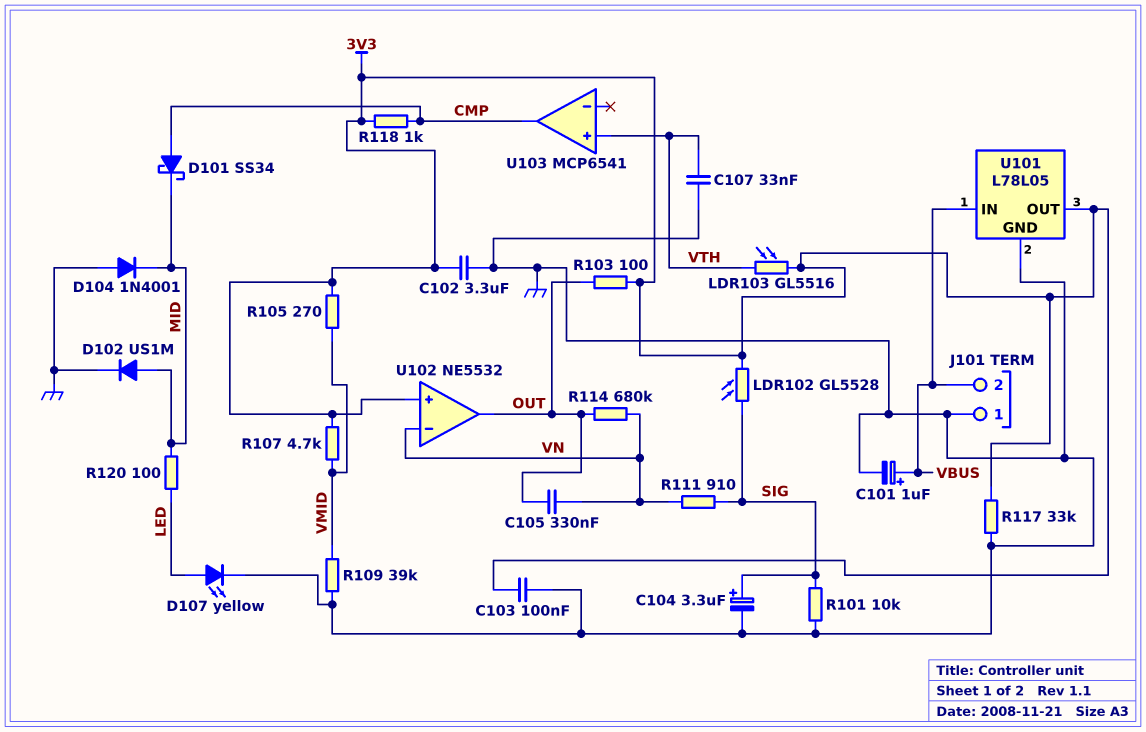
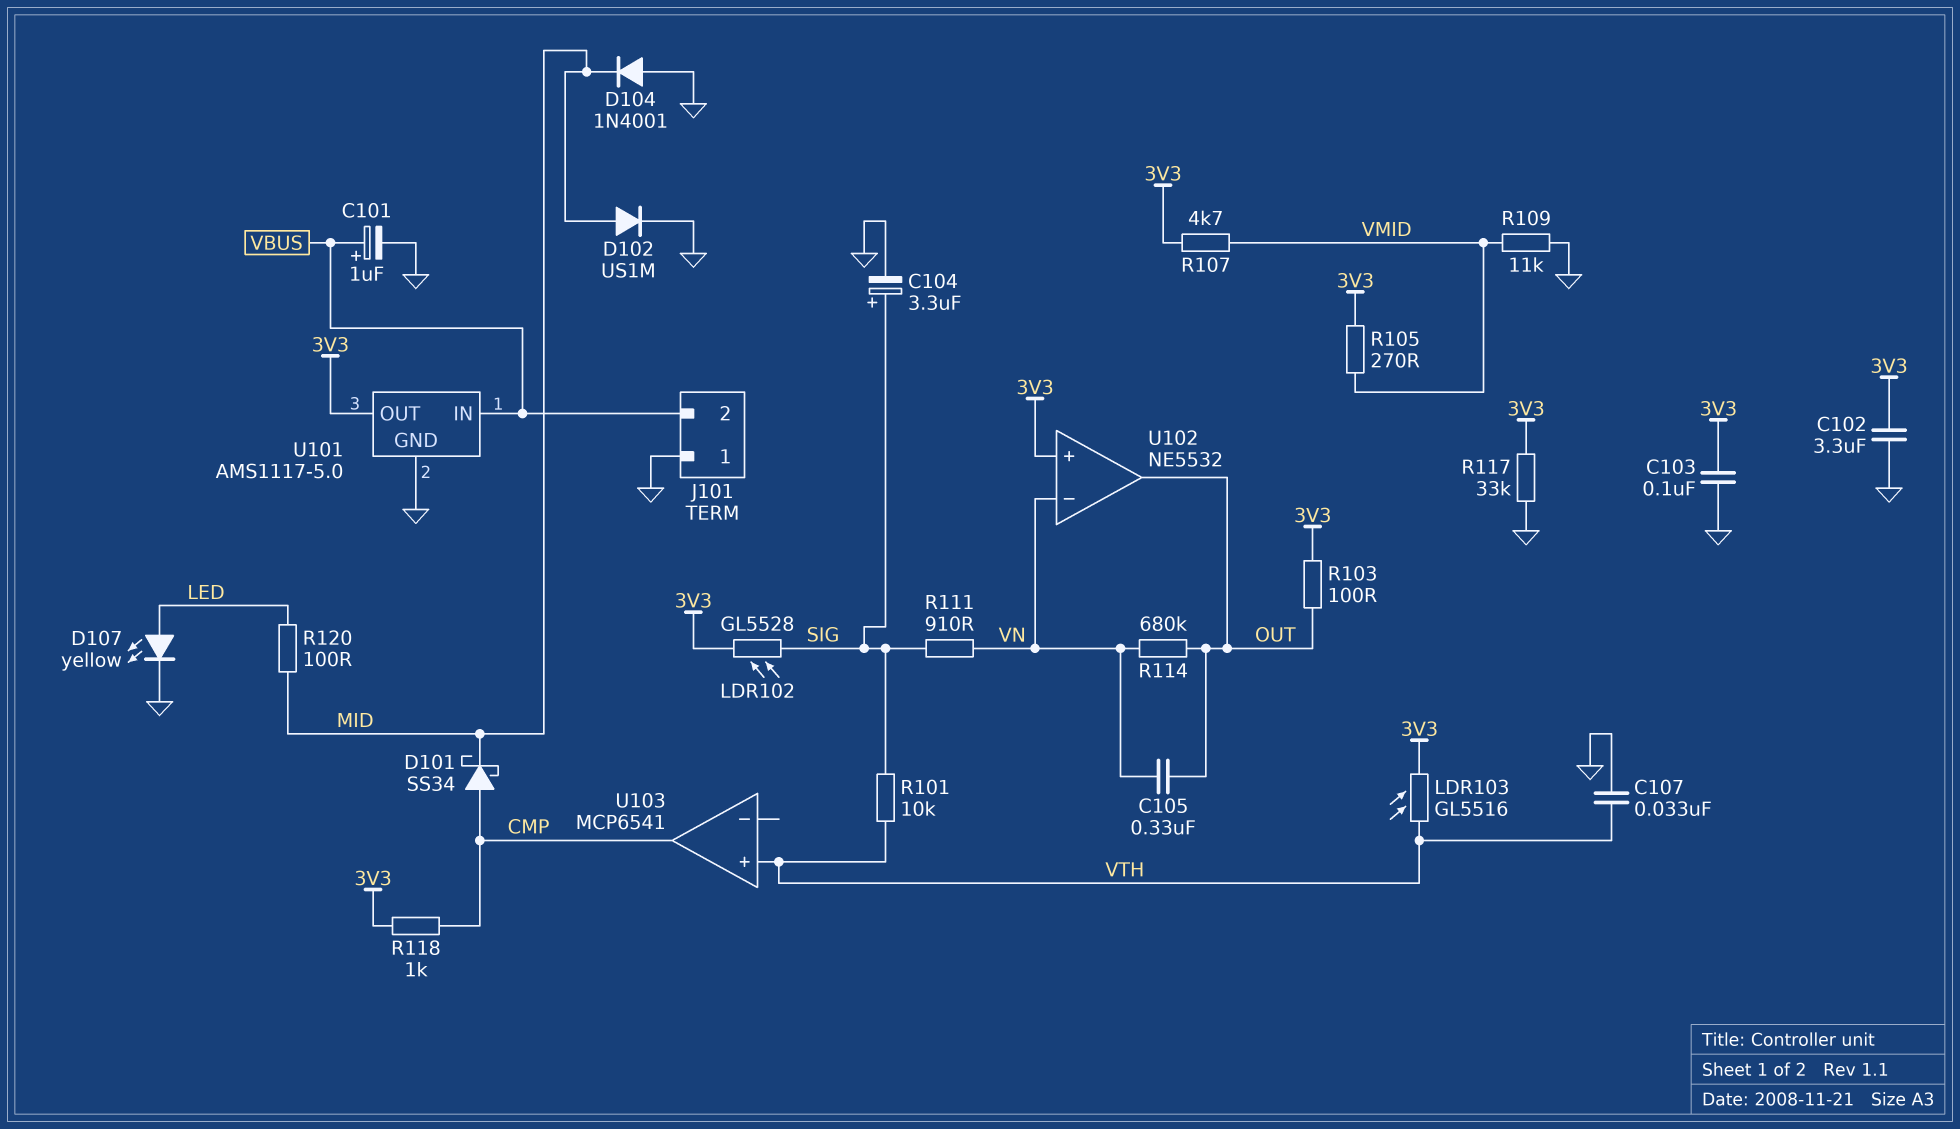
R101: 10k (GND, SIG) -> 10k (SIG, VTH)
R109: 39k (GND, VMID) -> 11k (GND, VMID)
U101: L78L05 -> AMS1117-5.0

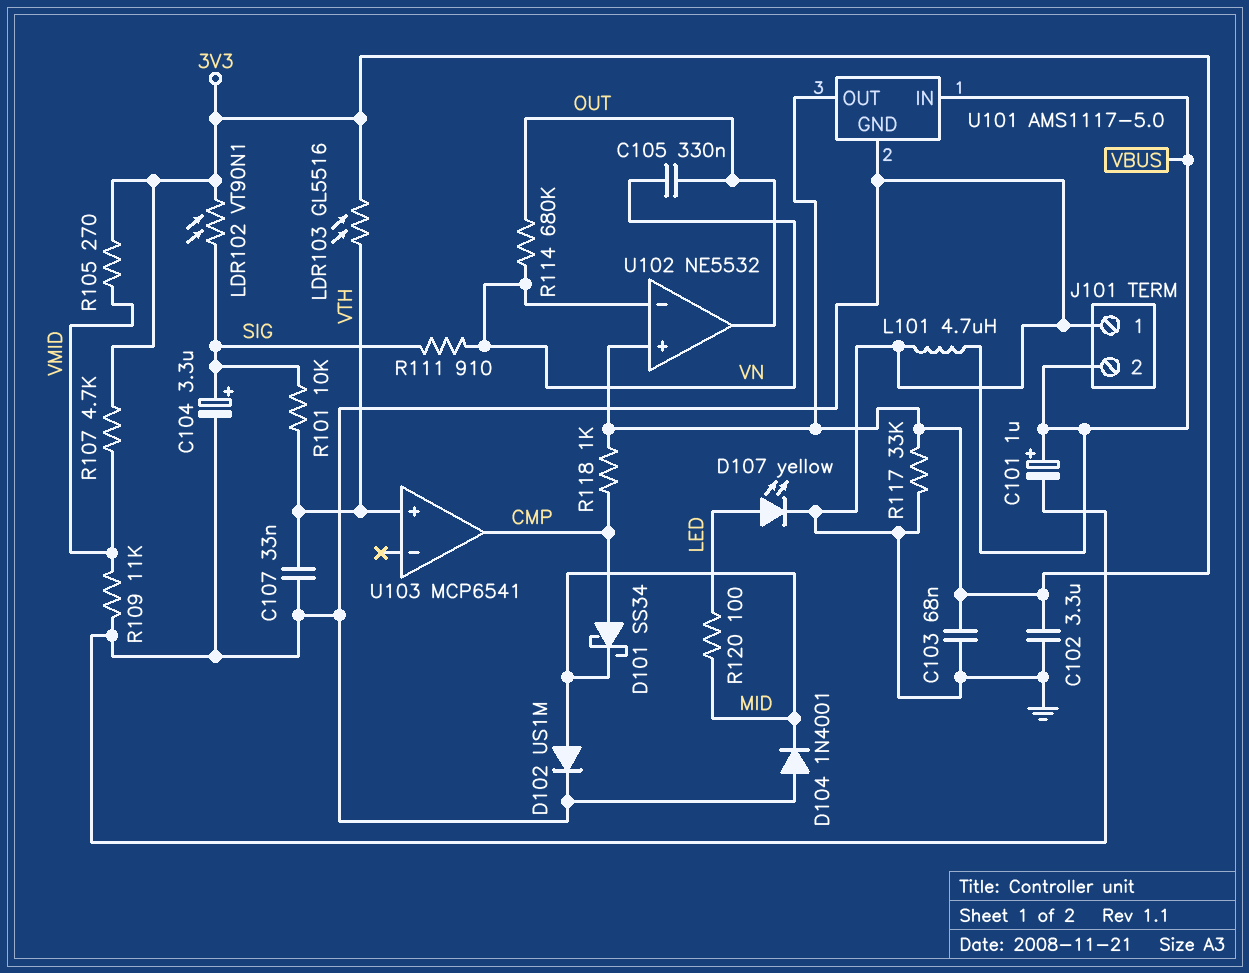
C103: 100nF (3V3, GND) -> 68nF (3V3, GND)
L101: none -> 4.7uH (GND, VBUS)
LDR102: GL5528 (3V3, SIG) -> VT90N1 (3V3, SIG)
R103: 100 (3V3, OUT) -> none

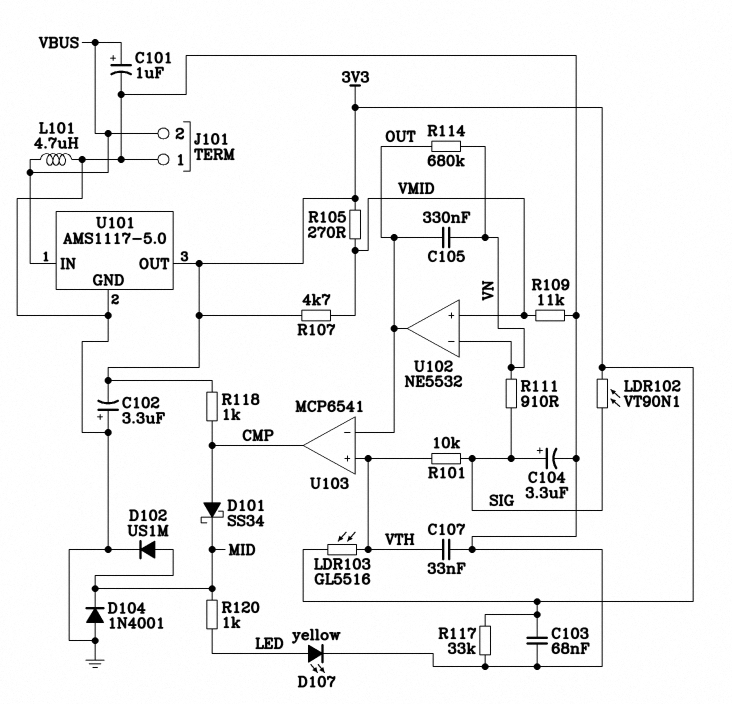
C102: 3.3uF (3V3, GND) -> 3.3uF (plus GND, minus 3V3)
R120: 100 (LED, MID) -> 1k (LED, MID)
U102 pin in+: 3V3 -> VMID
U103 pin in-: none -> OUT

